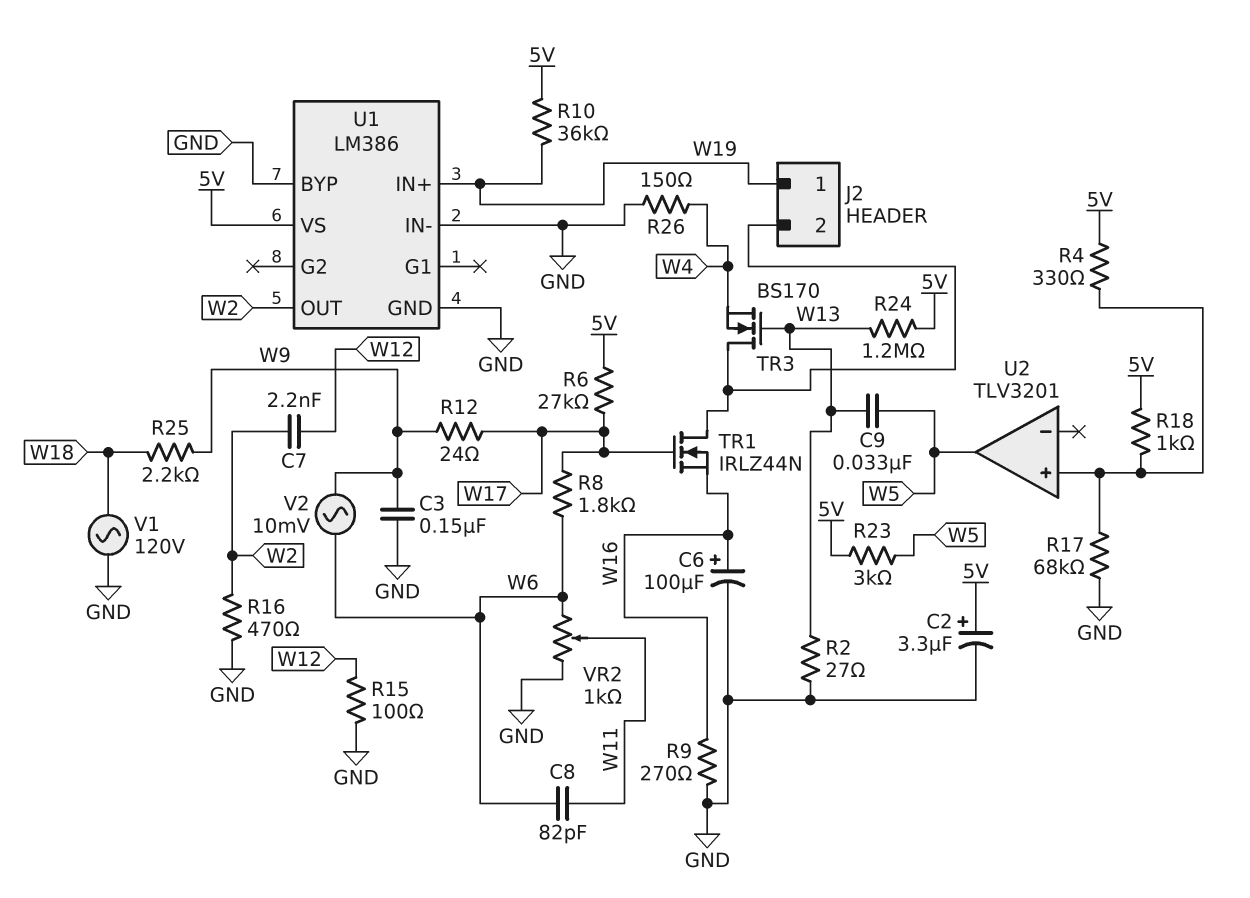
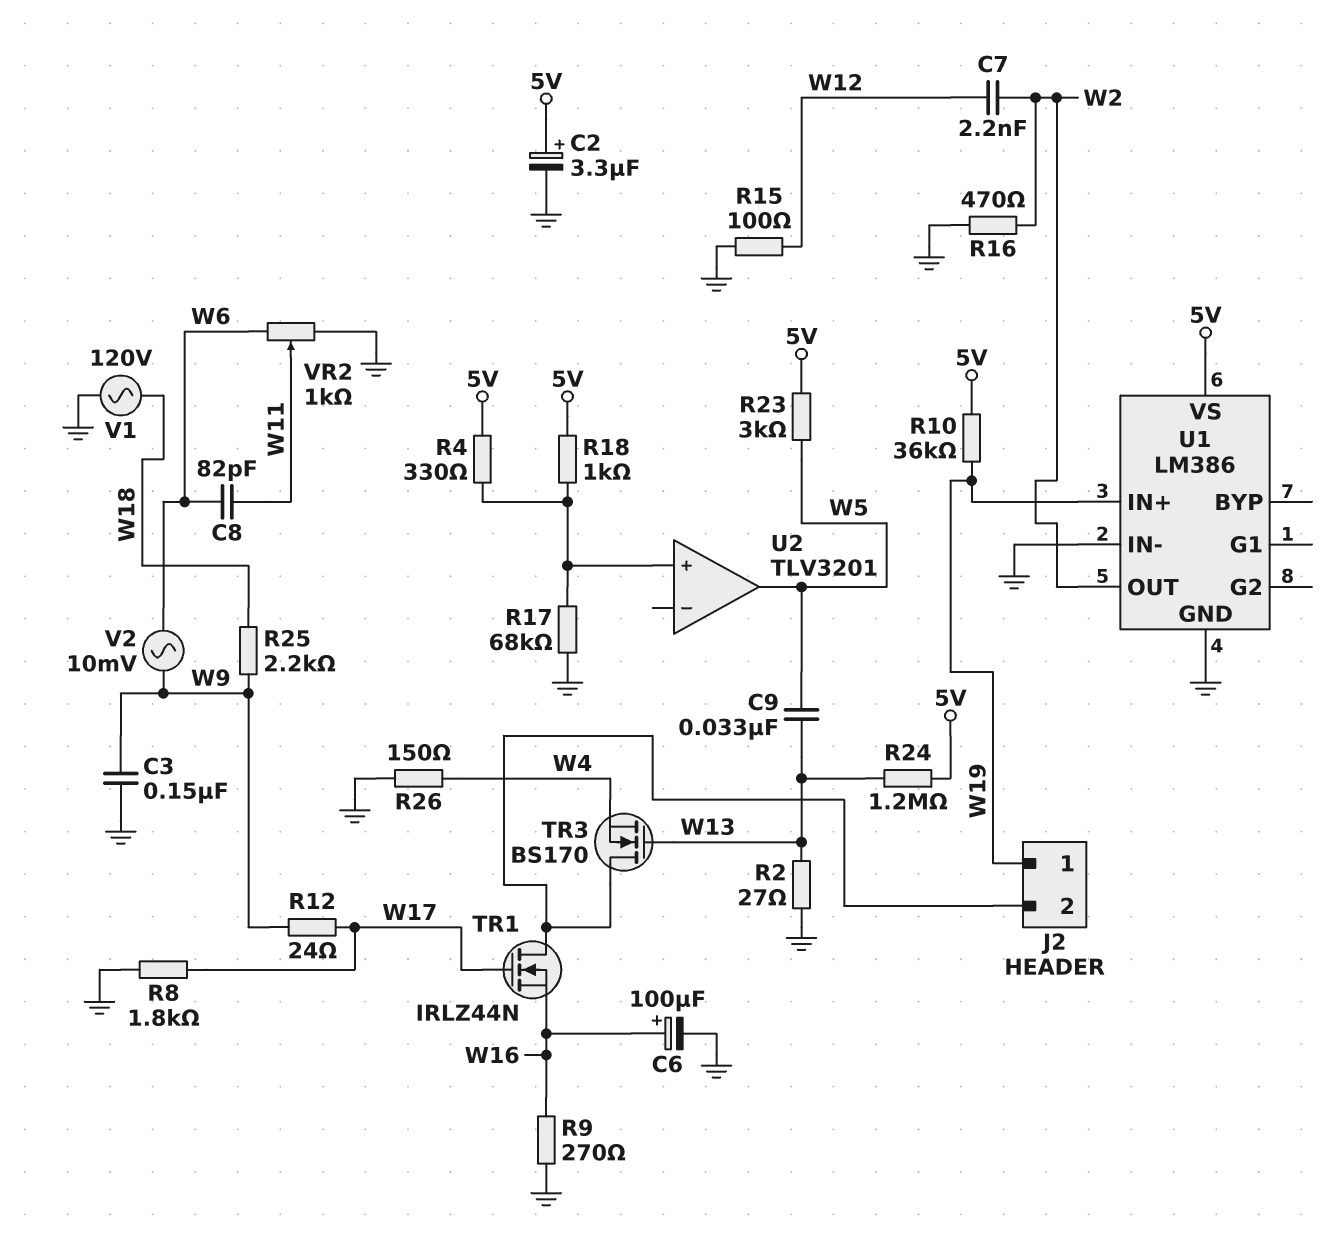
R6: 27k (5V, W17) -> none
R8: 1.8k (W6, W17) -> 1.8k (GND, W17)
U1 pin BYP: GND -> none

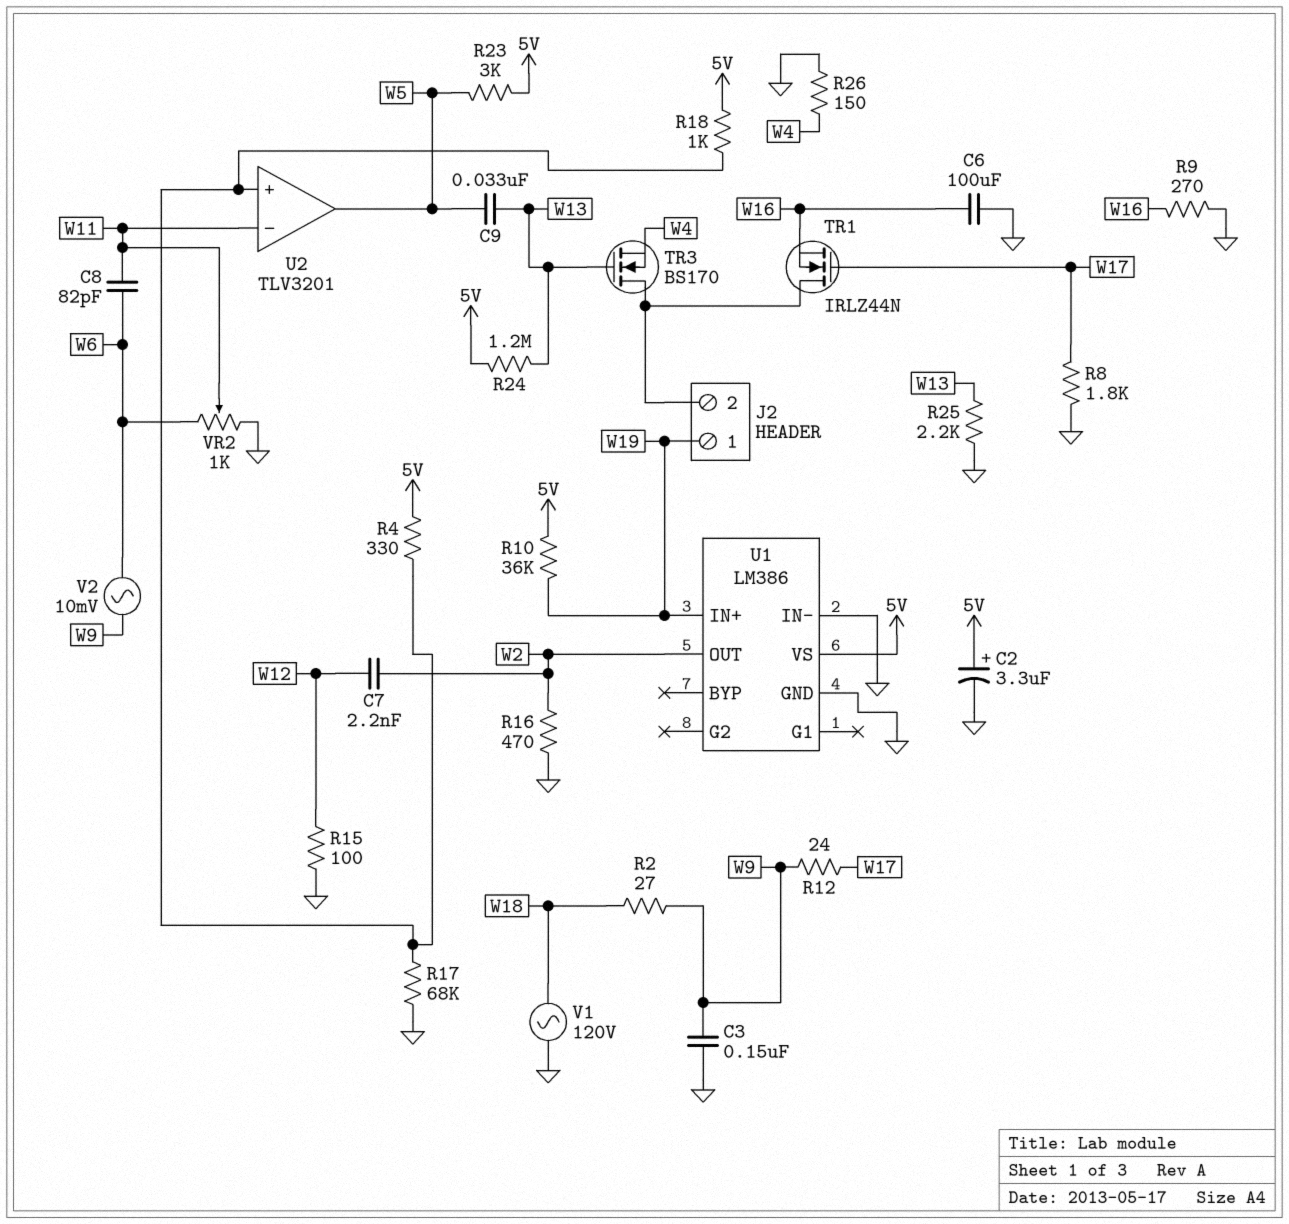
C6: 100uF (plus W16, minus GND) -> 100uF (GND, W16)
R2: 27 (GND, W13) -> 27 (W9, W18)
R25: 2.2k (W9, W18) -> 2.2k (GND, W13)
U2 pin in-: none -> W11

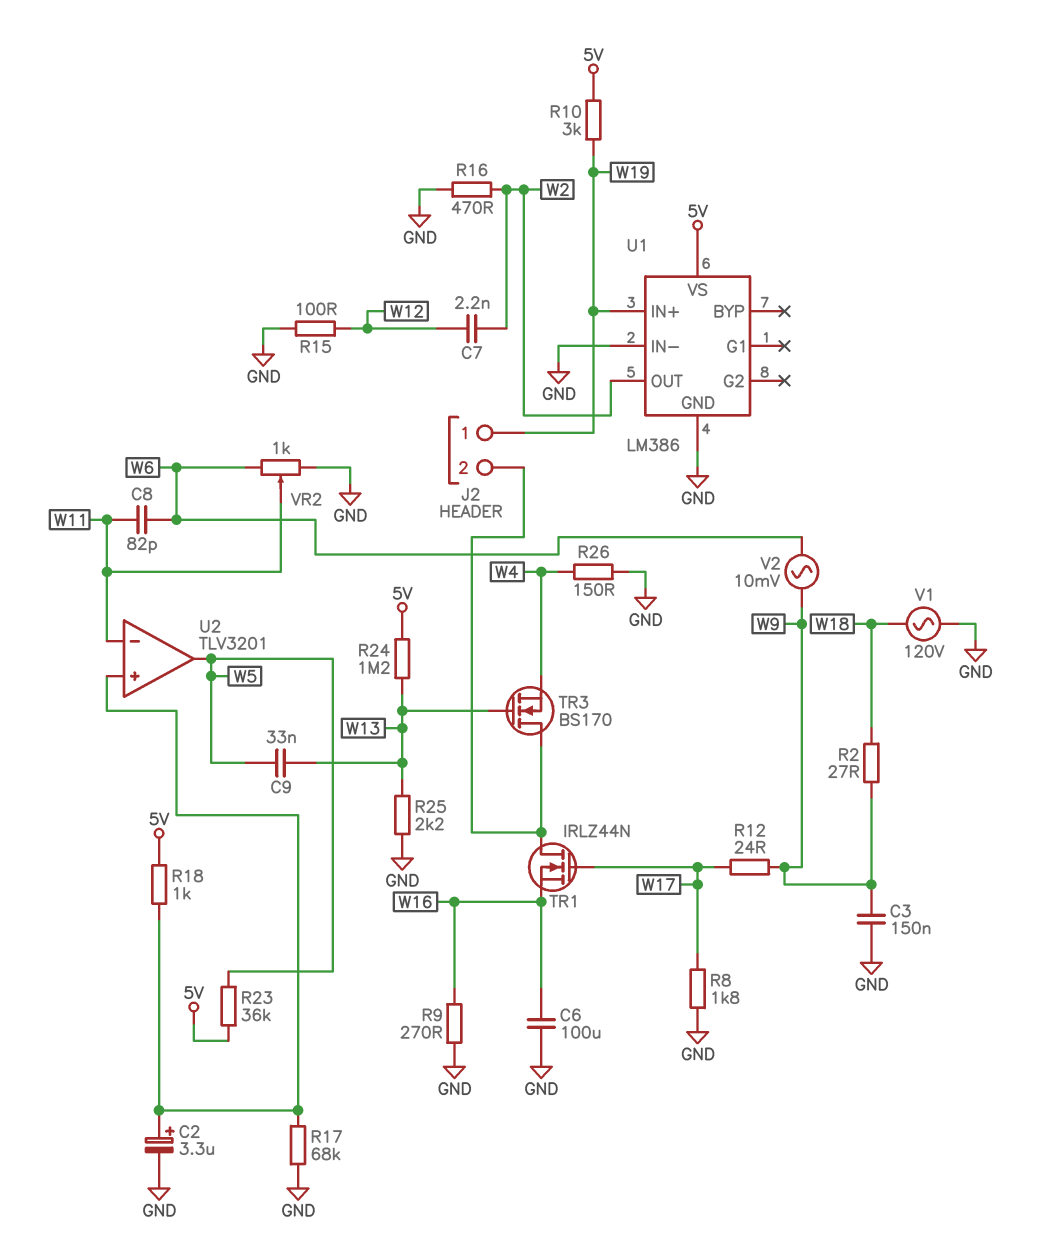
C2: 3.3uF (plus 5V, minus GND) -> 3.3uF (plus U2/in+, minus GND)
R4: 330 (5V, U2/in+) -> none
R10: 36k (5V, W19) -> 3k (5V, W19)
R23: 3k (5V, W5) -> 36k (5V, W5)

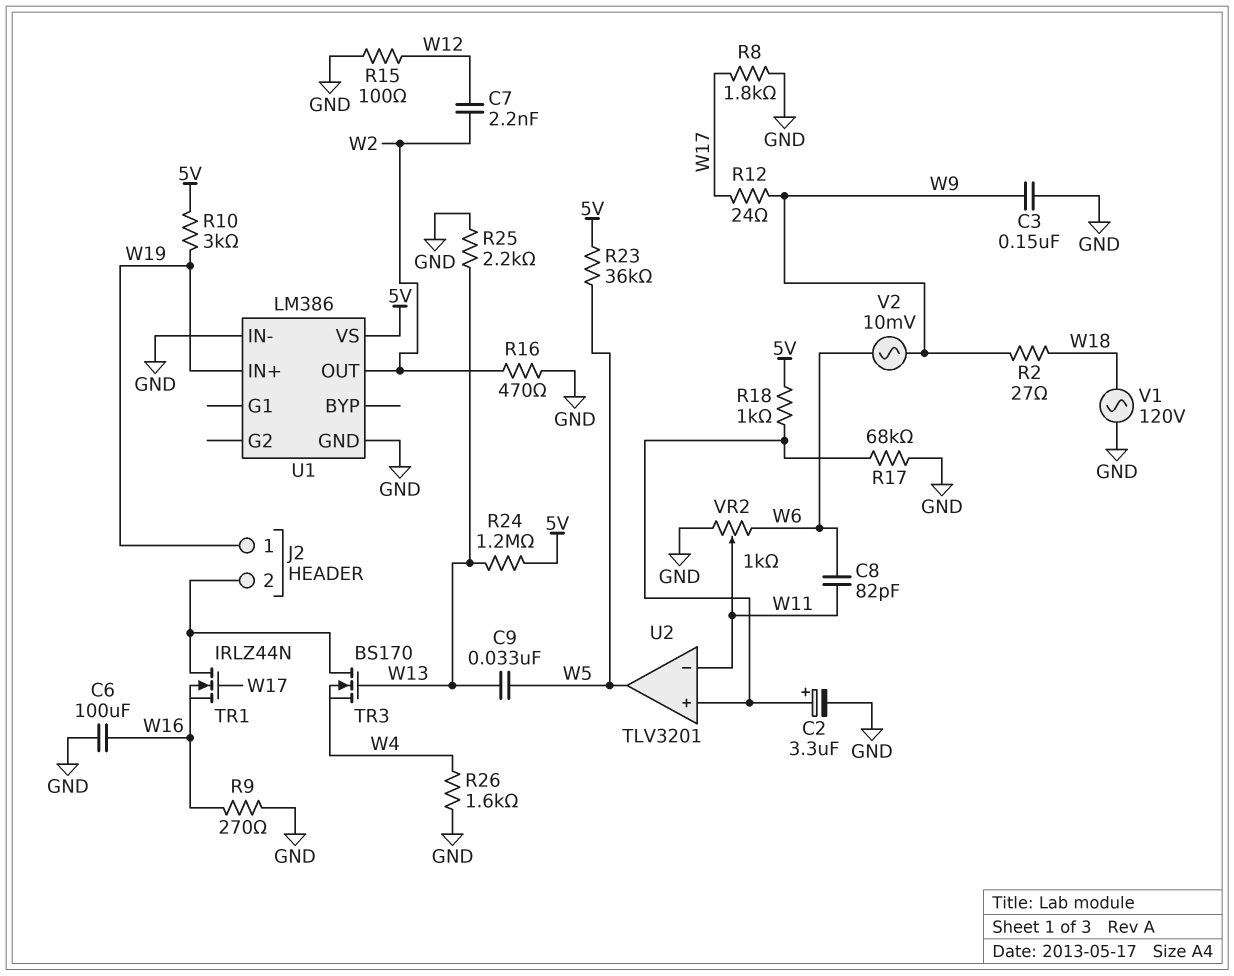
R26: 150 (GND, W4) -> 1.6k (GND, W4)

